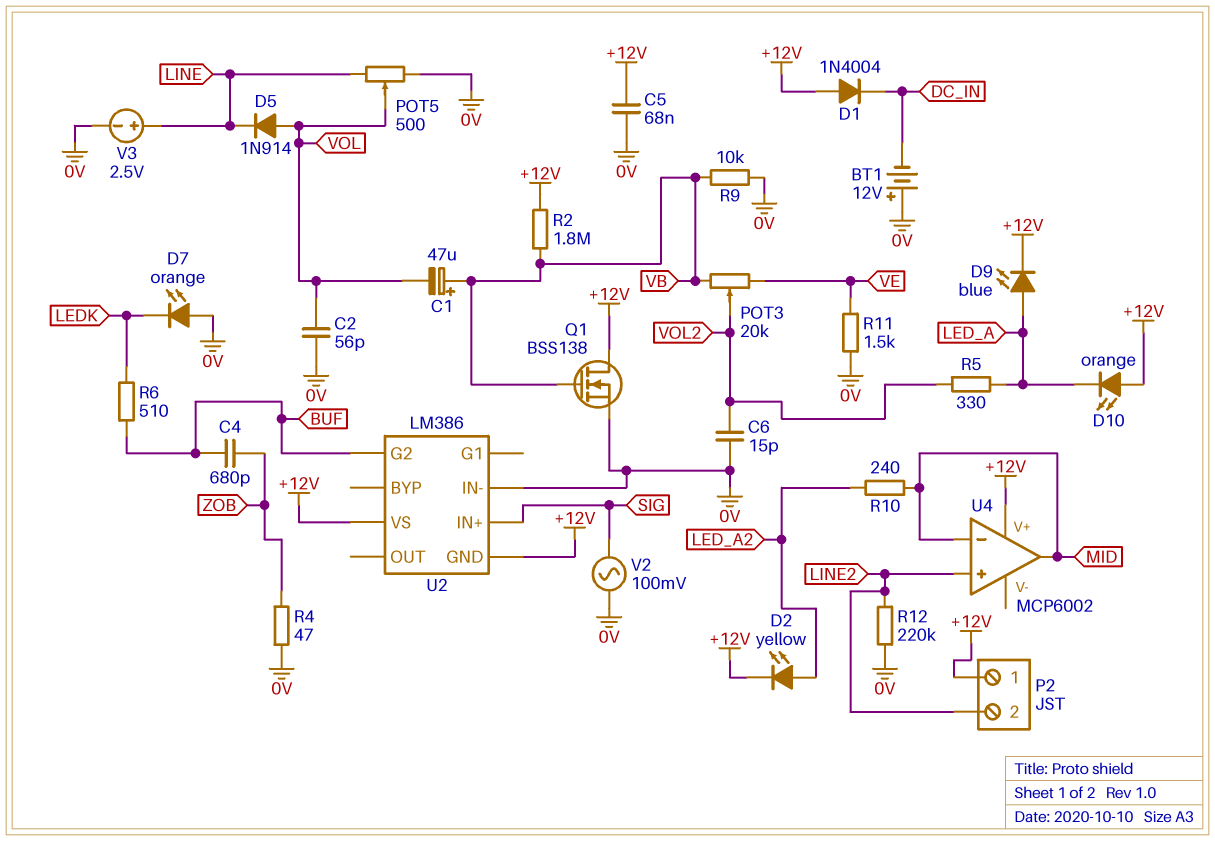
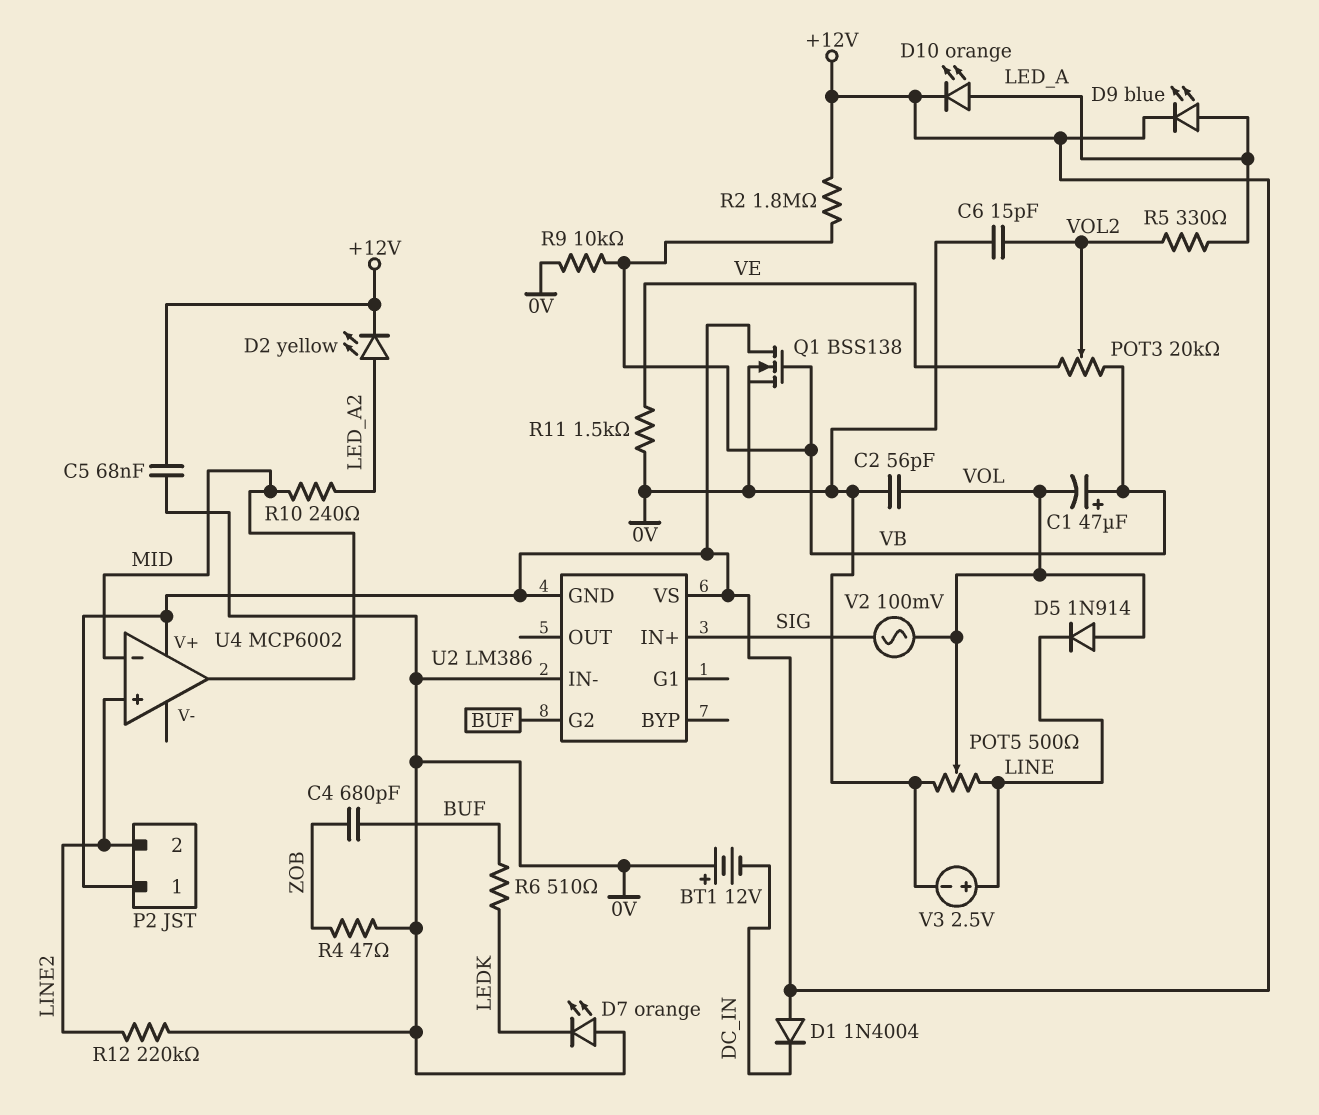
D10: LED orange (A +12V, K LED_A) -> LED orange (A LED_A, K +12V)
V2: AC 100mV (0V, SIG) -> AC 100mV (SIG, VOL)

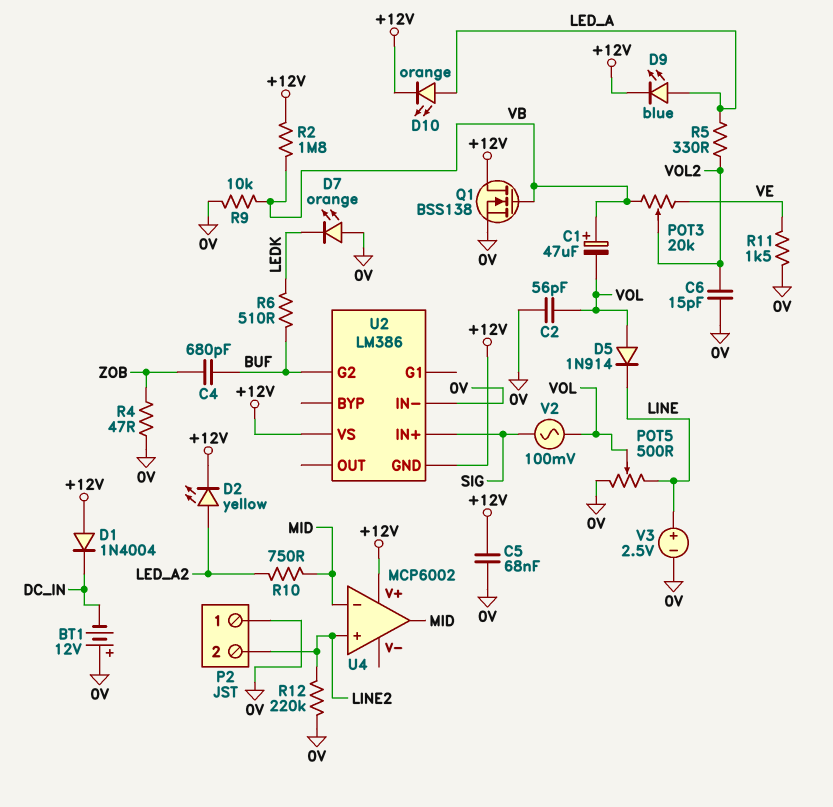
P2 pin 1: +12V -> 0V
R10: 240 (LED_A2, MID) -> 750 (LED_A2, MID)

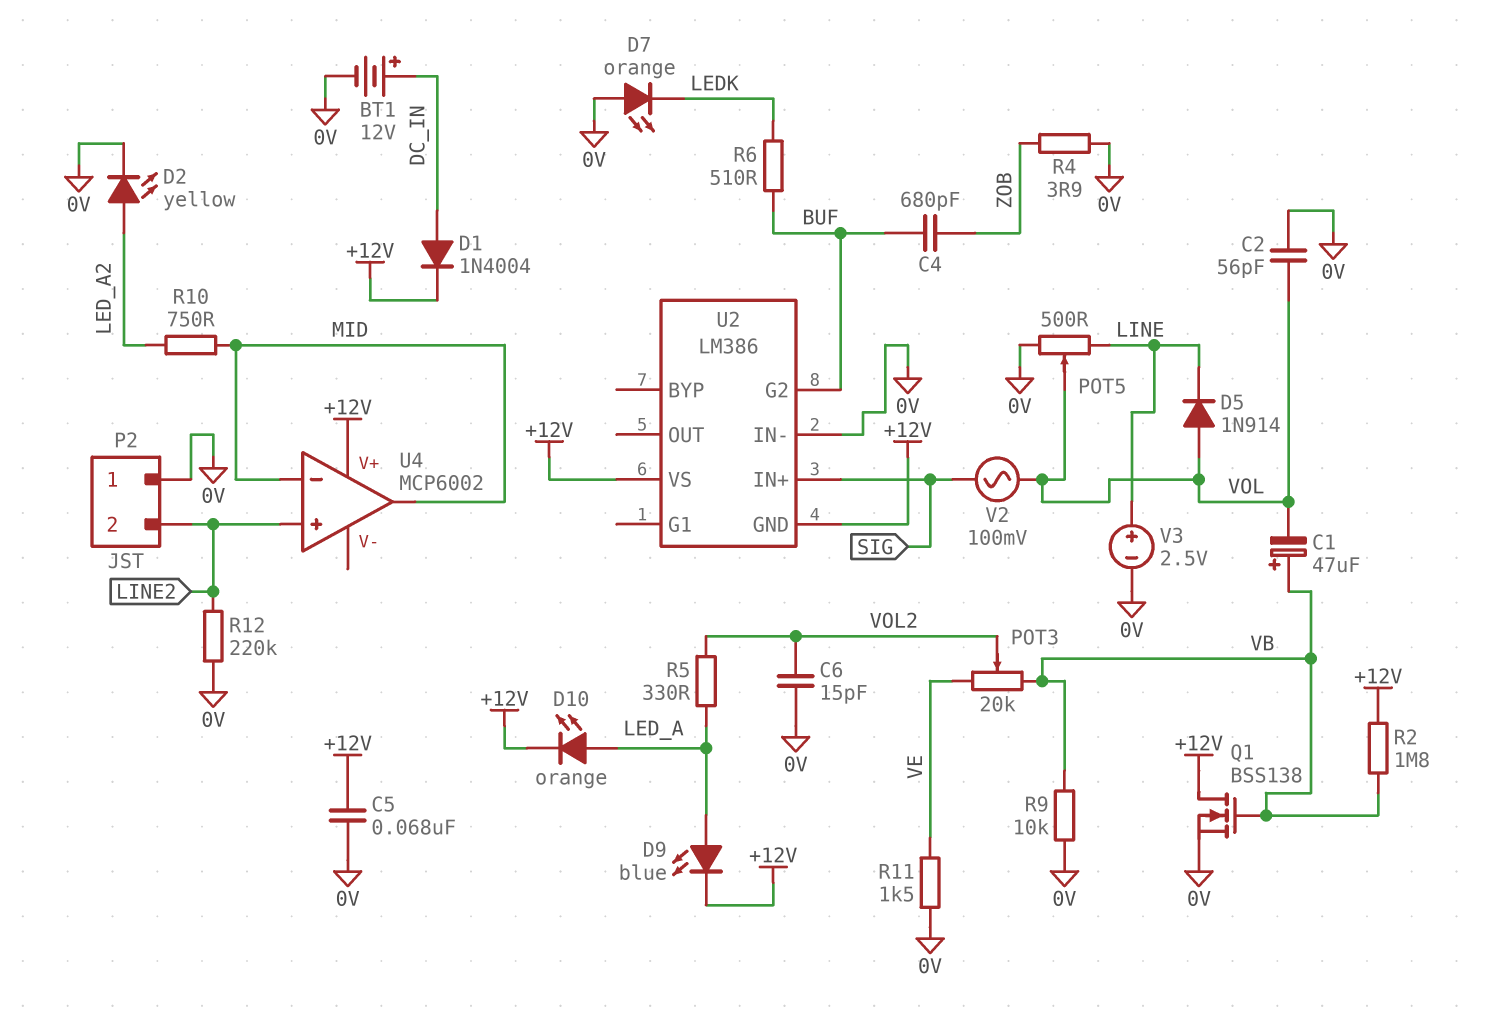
BT1: 12V (plus 0V, minus DC_IN) -> 12V (plus DC_IN, minus 0V)
D1: diode 1N4004 (A +12V, K DC_IN) -> diode 1N4004 (A DC_IN, K +12V)
D2: LED yellow (A LED_A2, K +12V) -> LED yellow (A LED_A2, K 0V)
R4: 47 (0V, ZOB) -> 3.9 (0V, ZOB)

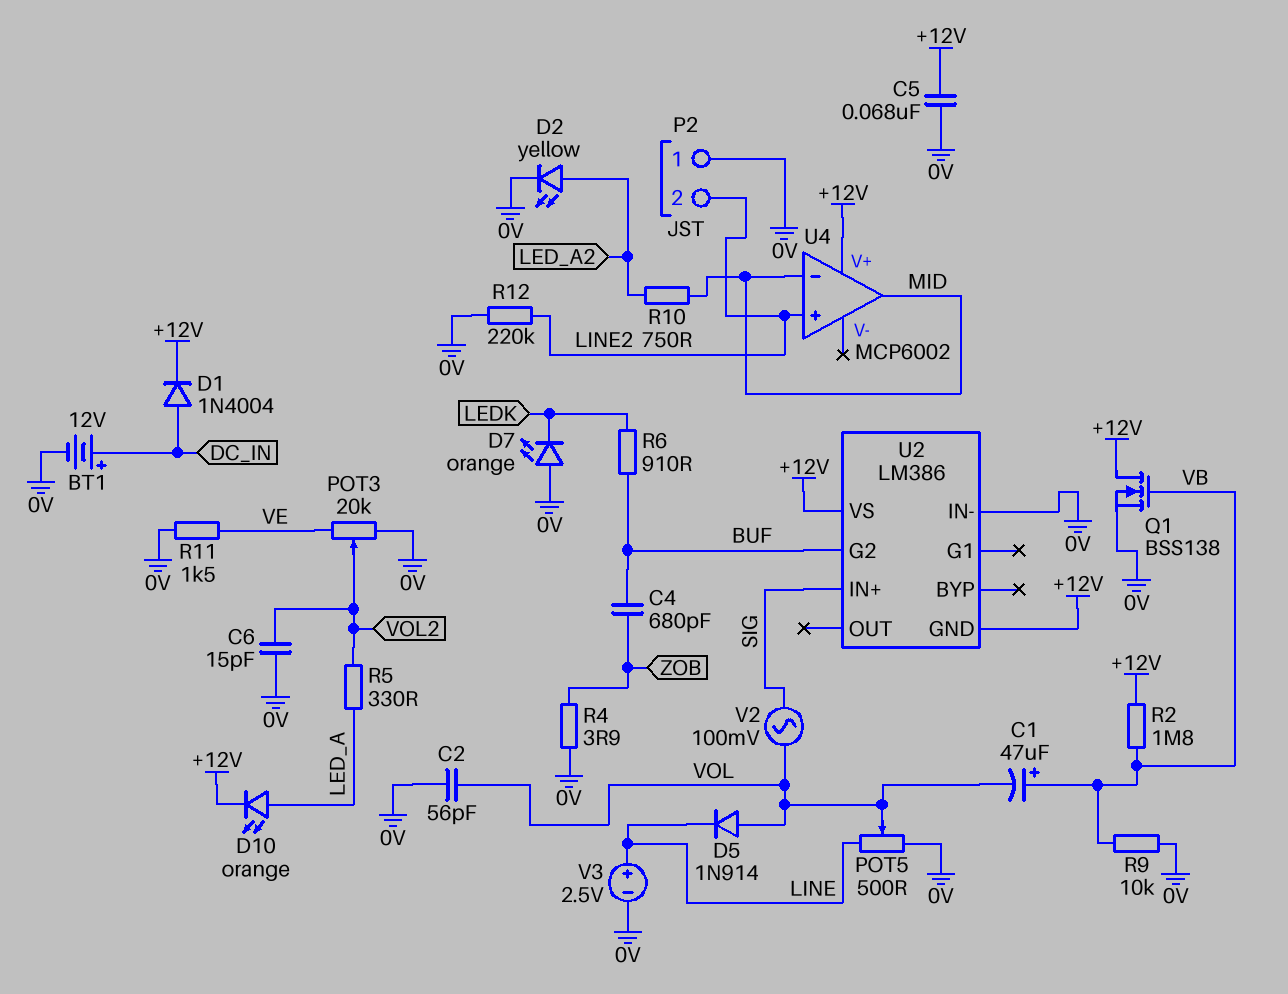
D9: LED blue (A LED_A, K +12V) -> none
POT3: 20k (VB, VE, wiper VOL2) -> 20k (0V, VE, wiper VOL2)
R6: 510 (BUF, LEDK) -> 910 (BUF, LEDK)

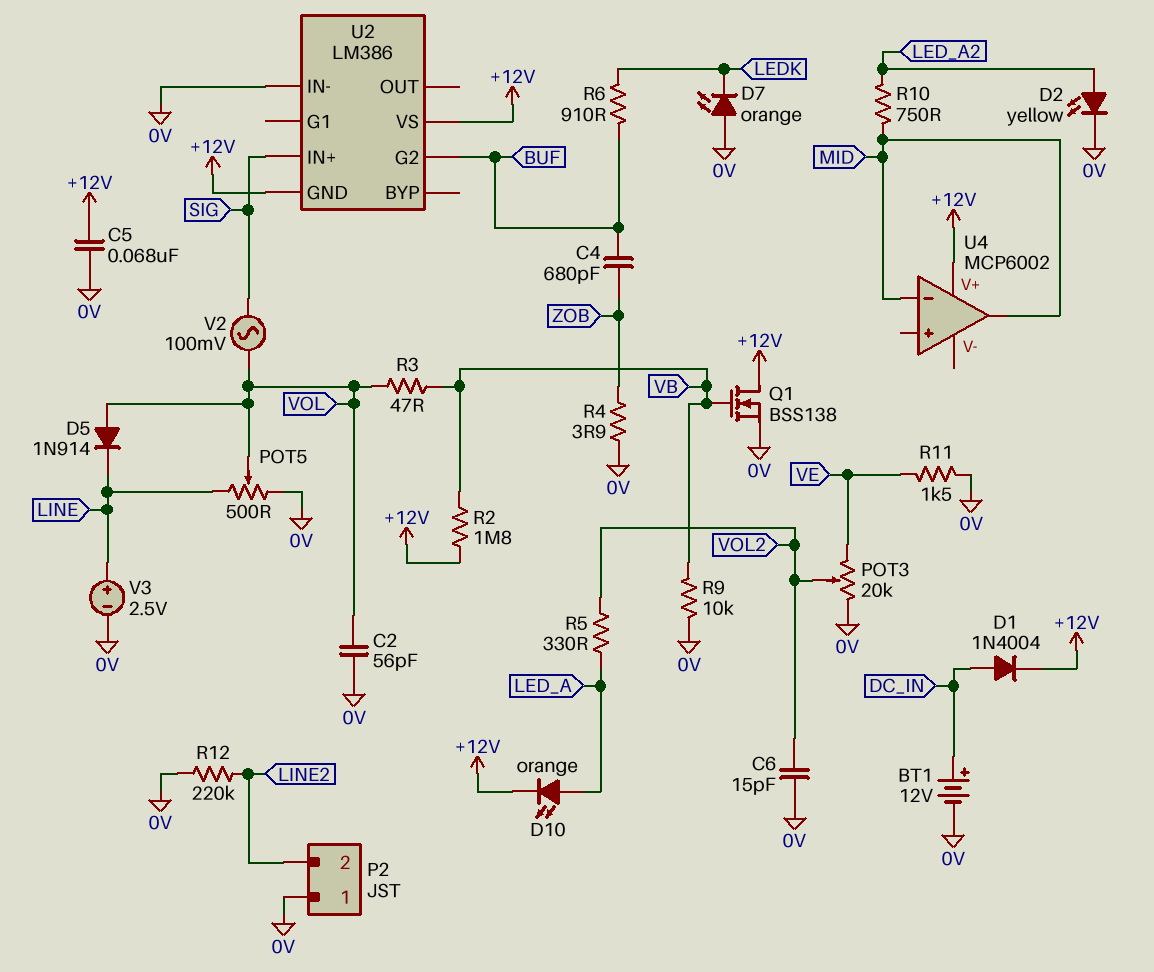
C1: 47uF (plus VB, minus VOL) -> none
R3: none -> 47 (VB, VOL)
U4 pin in+: LINE2 -> none

